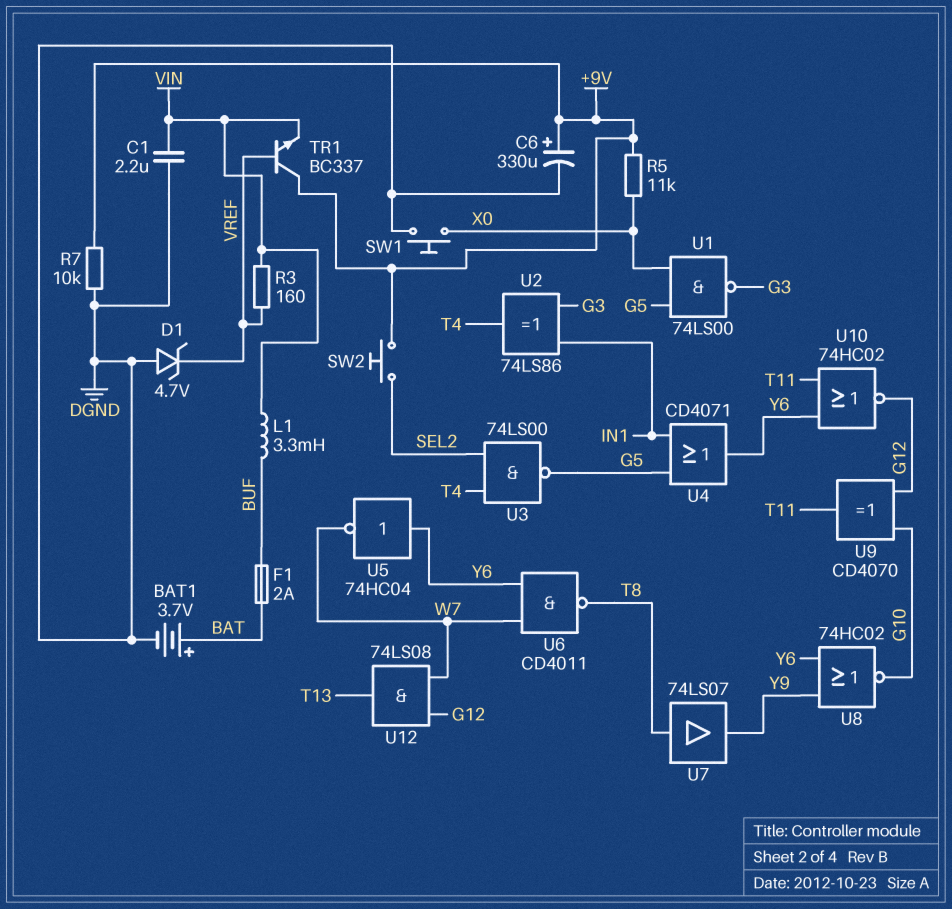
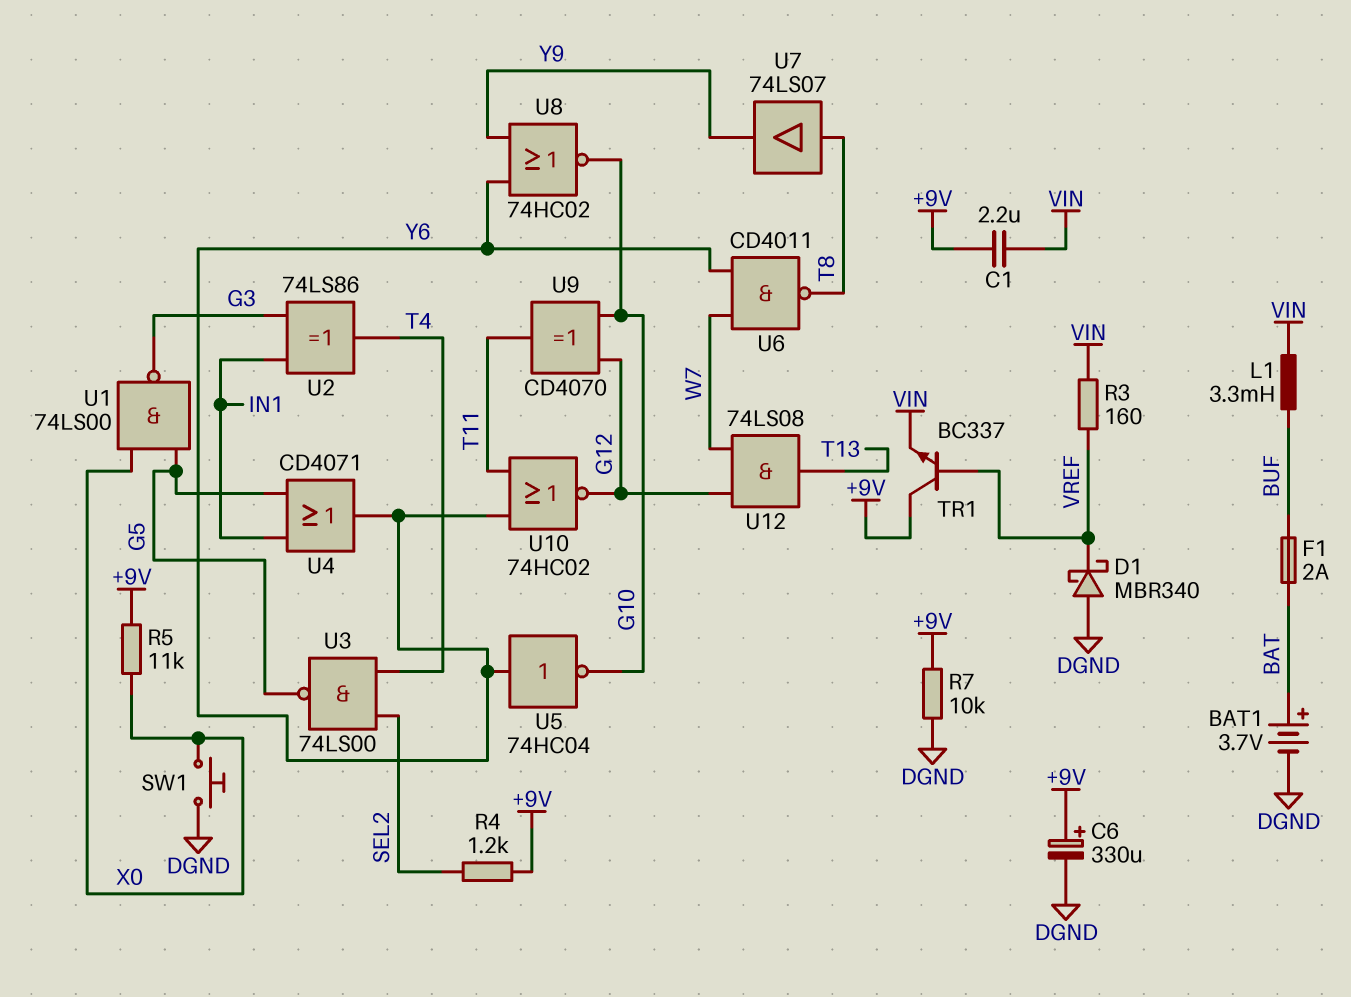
C1: 2.2uF (DGND, VIN) -> 2.2uF (+9V, VIN)
D1: zener 4.7V (A DGND, K VREF) -> schottky MBR340 (A DGND, K VREF)
R4: none -> 1.2k (+9V, SEL2)
SW2: button (+9V, SEL2) -> none
U5: NOT 74HC04 (in Y6, out W7) -> NOT 74HC04 (in Y6, out G10)

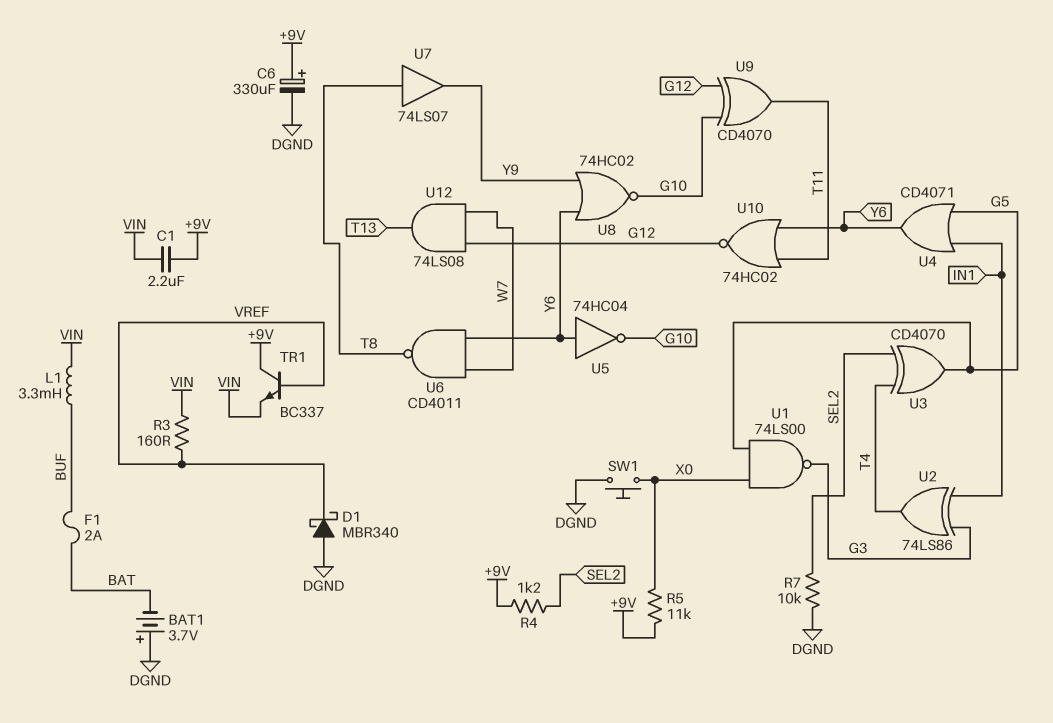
BAT1: 3.7V (plus BAT, minus DGND) -> 3.7V (plus DGND, minus BAT)
R7: 10k (+9V, DGND) -> 10k (DGND, SEL2)
U3: NAND 74LS00 (in SEL2, in T4, out G5) -> XOR CD4070 (in SEL2, in T4, out G5)

